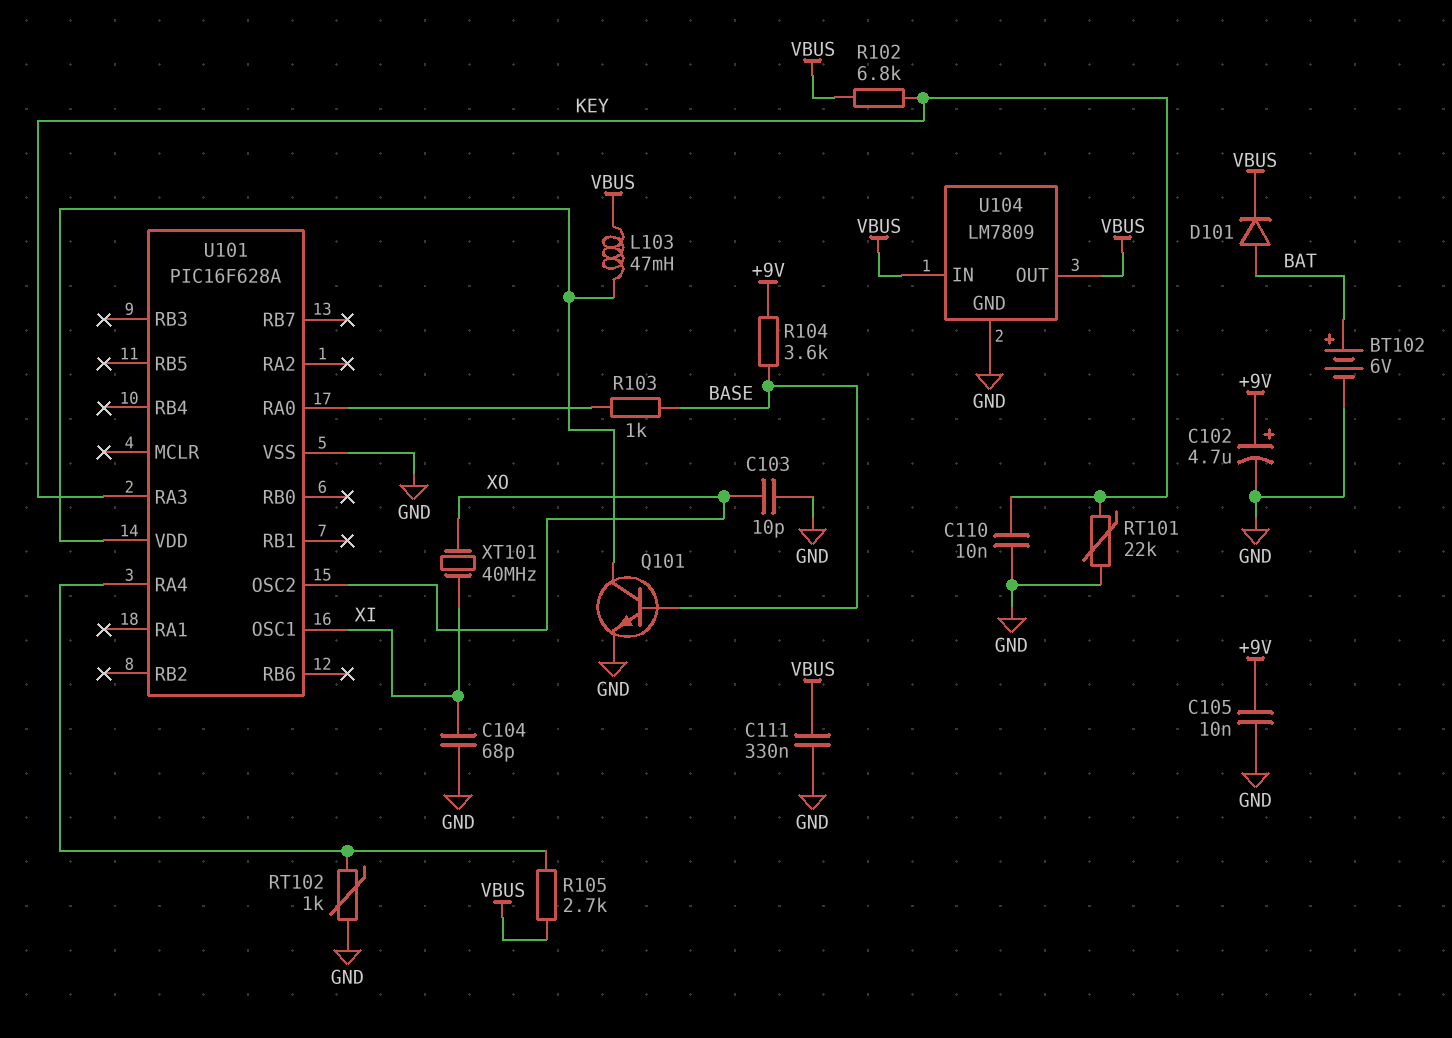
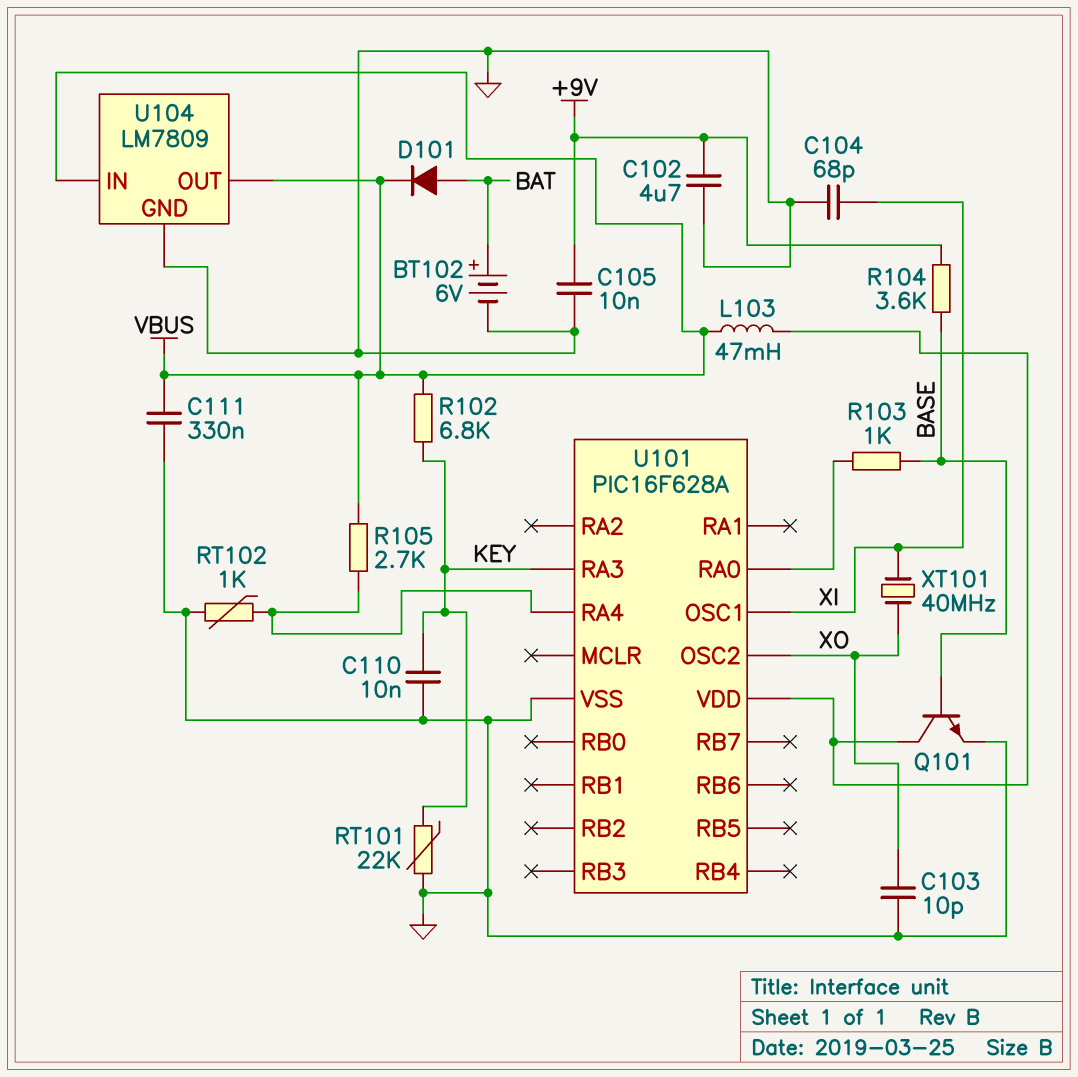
C102: 4.7uF (plus +9V, minus GND) -> 4.7uF (+9V, GND)

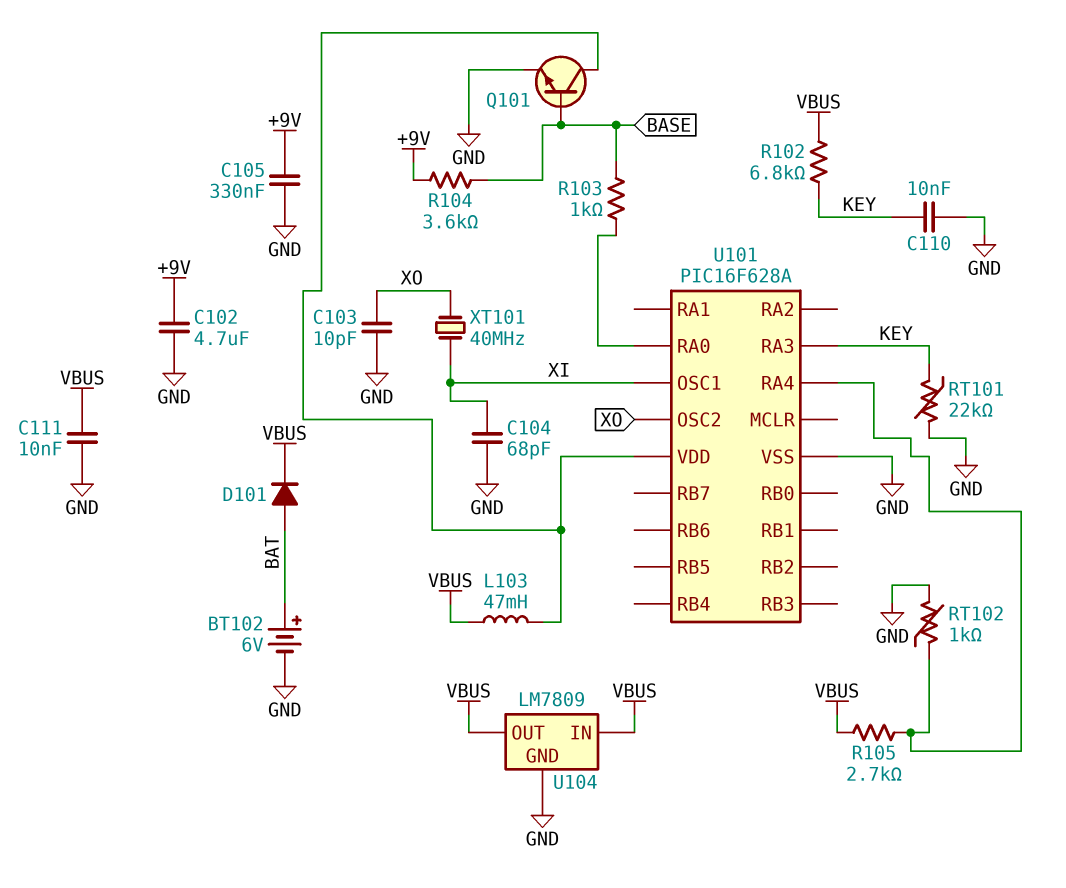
C105: 10nF (+9V, GND) -> 330nF (+9V, GND)
C111: 330nF (GND, VBUS) -> 10nF (GND, VBUS)

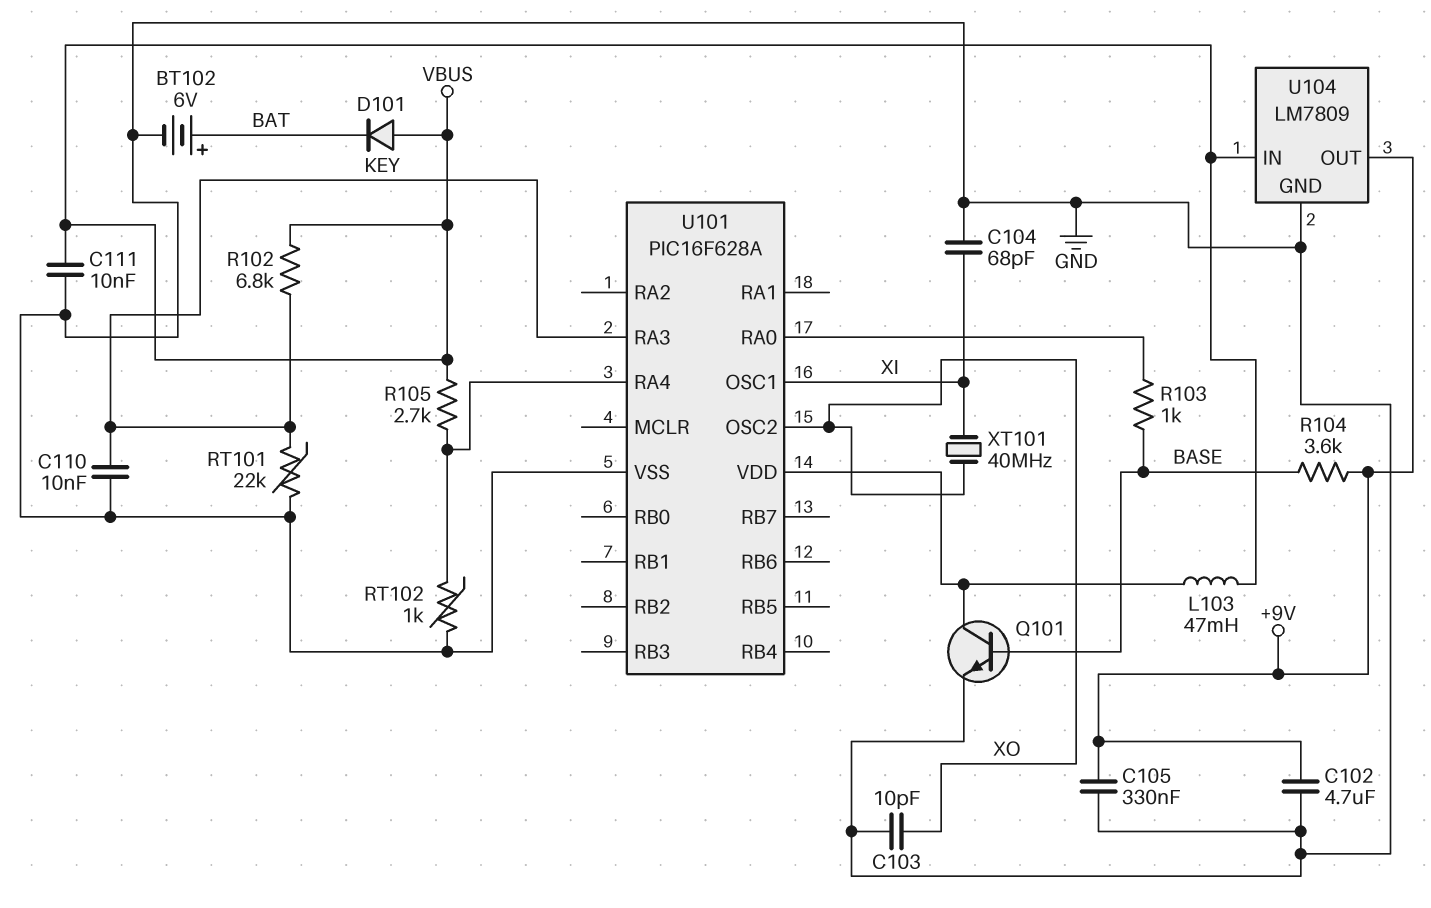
D101: diode (A BAT, K VBUS) -> diode (A VBUS, K BAT)
U104 pin OUT: VBUS -> +9V

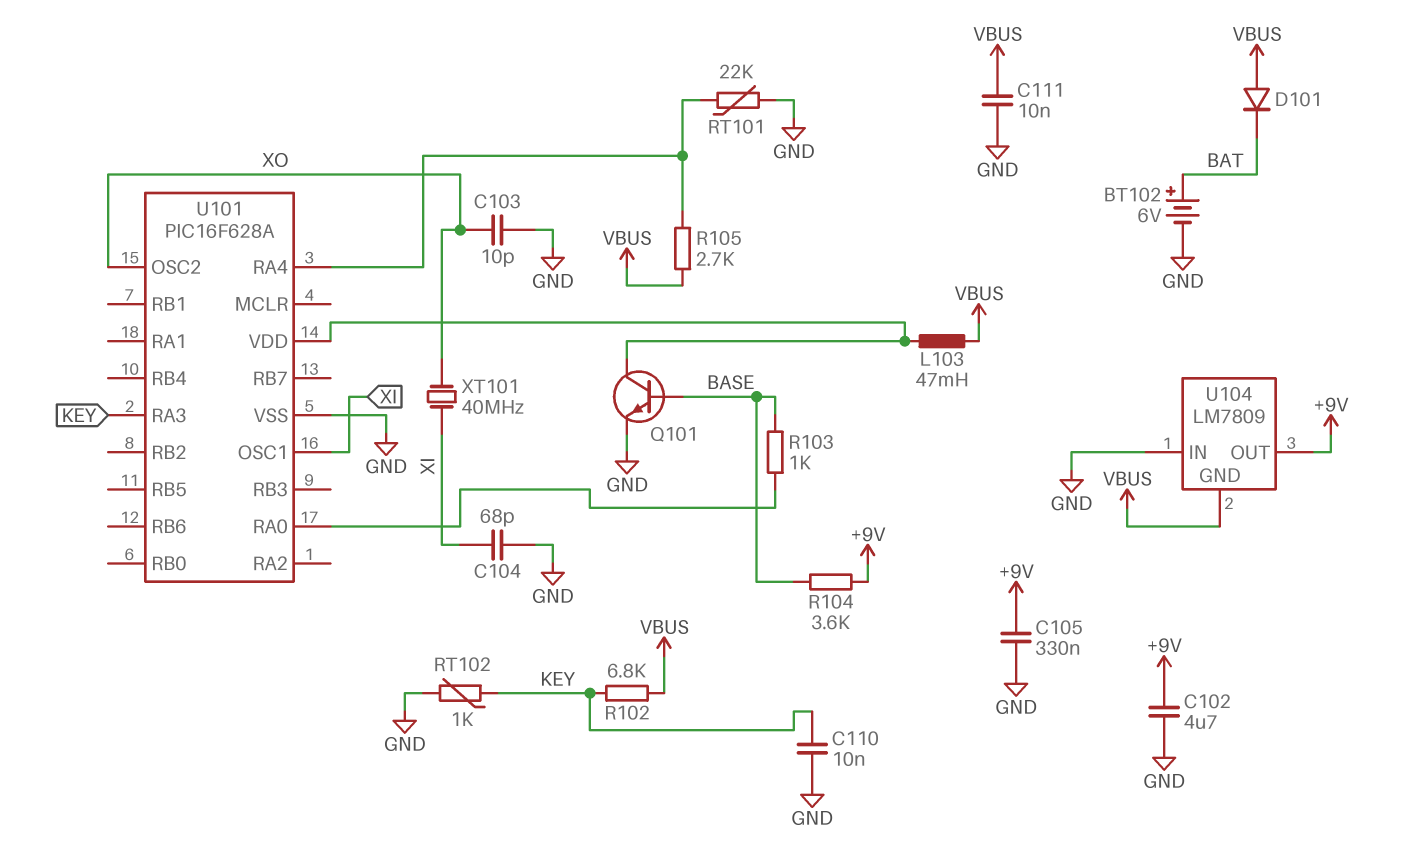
RT101: 22k (GND, KEY) -> 22k (GND, U101/RA4)
RT102: 1k (GND, U101/RA4) -> 1k (GND, KEY)
U104 pin GND: GND -> VBUS
U104 pin IN: VBUS -> GND

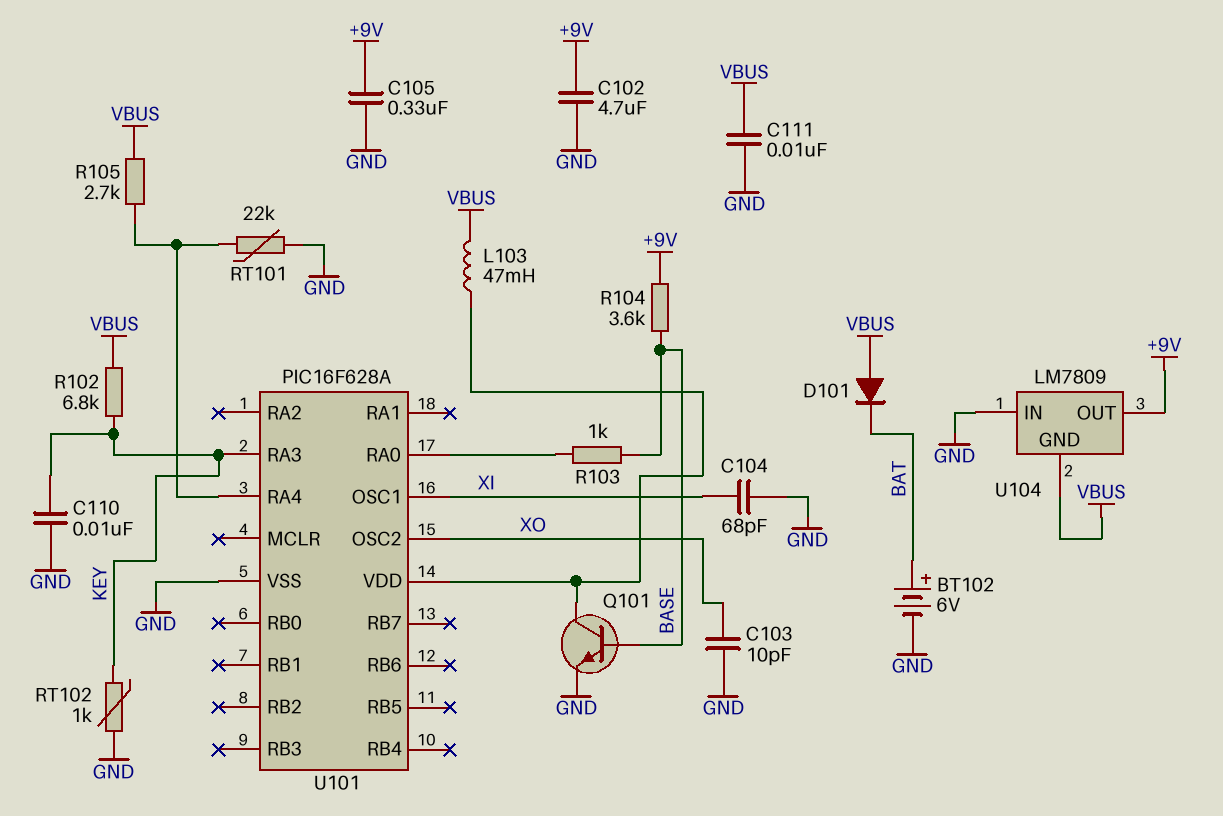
XT101: 40MHz (XI, XO) -> none

